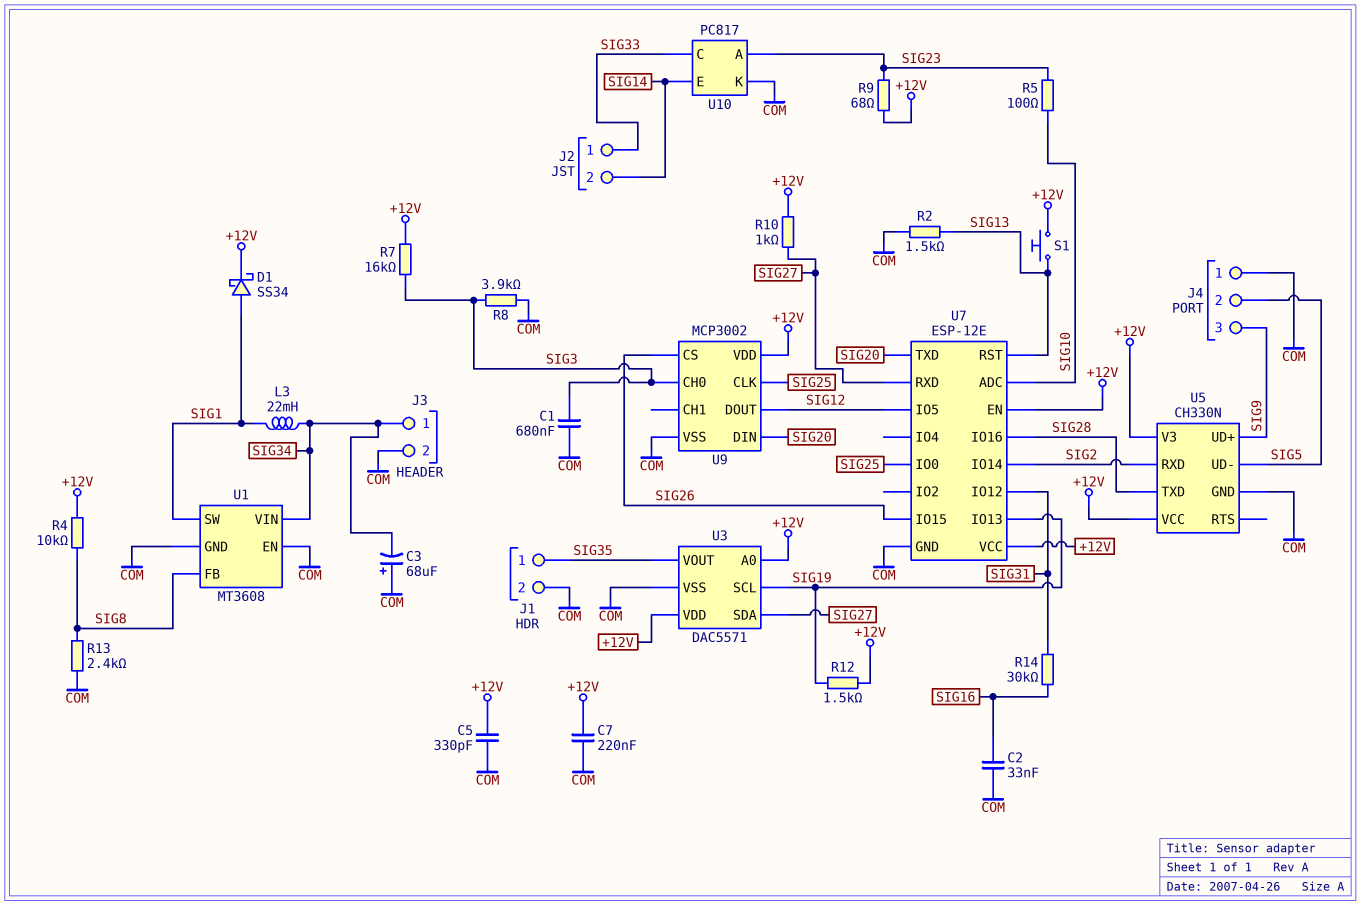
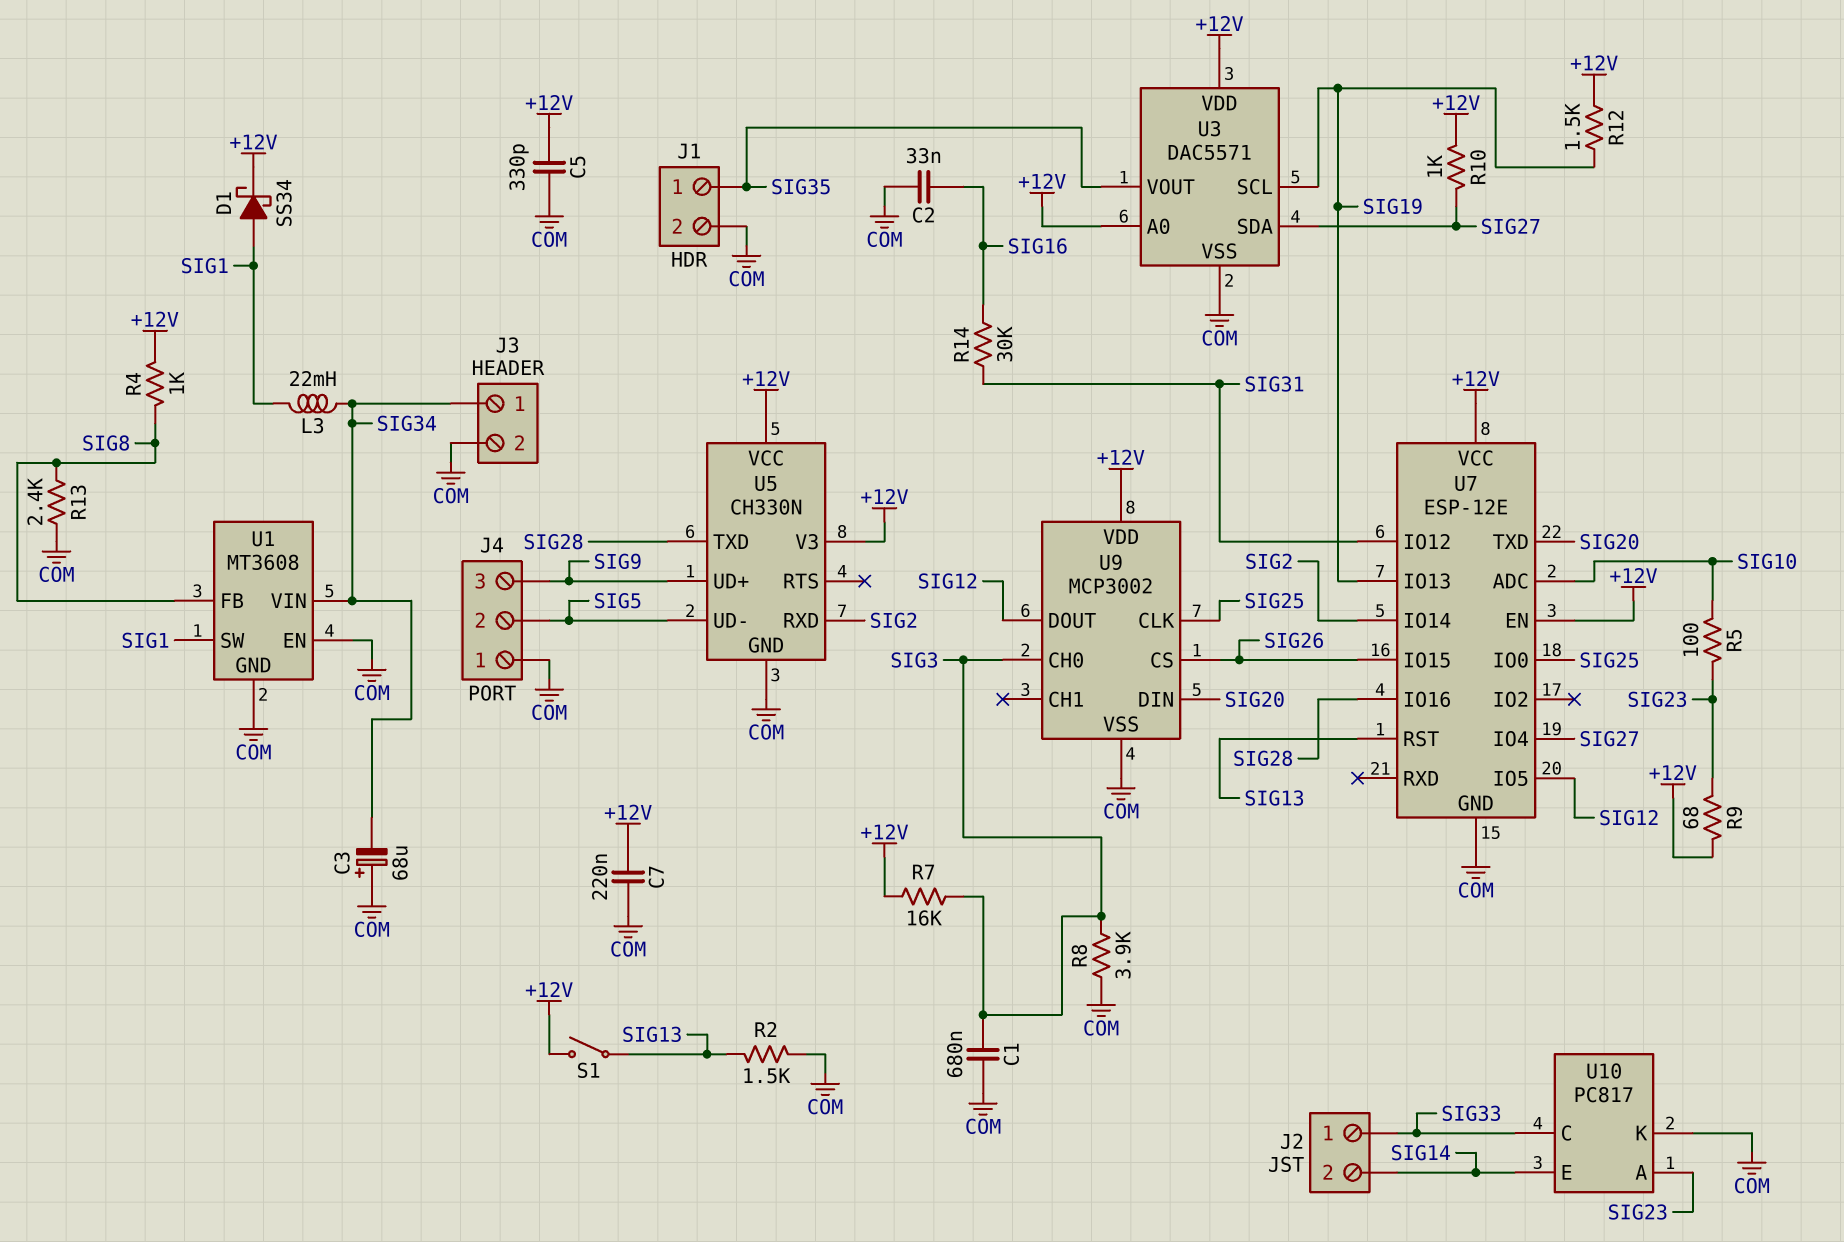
R4: 10k (+12V, SIG8) -> 1k (+12V, SIG8)
S1: button (+12V, SIG13) -> switch (+12V, SIG13)
U7 pin IO4: none -> SIG27
U7 pin RXD: SIG27 -> none

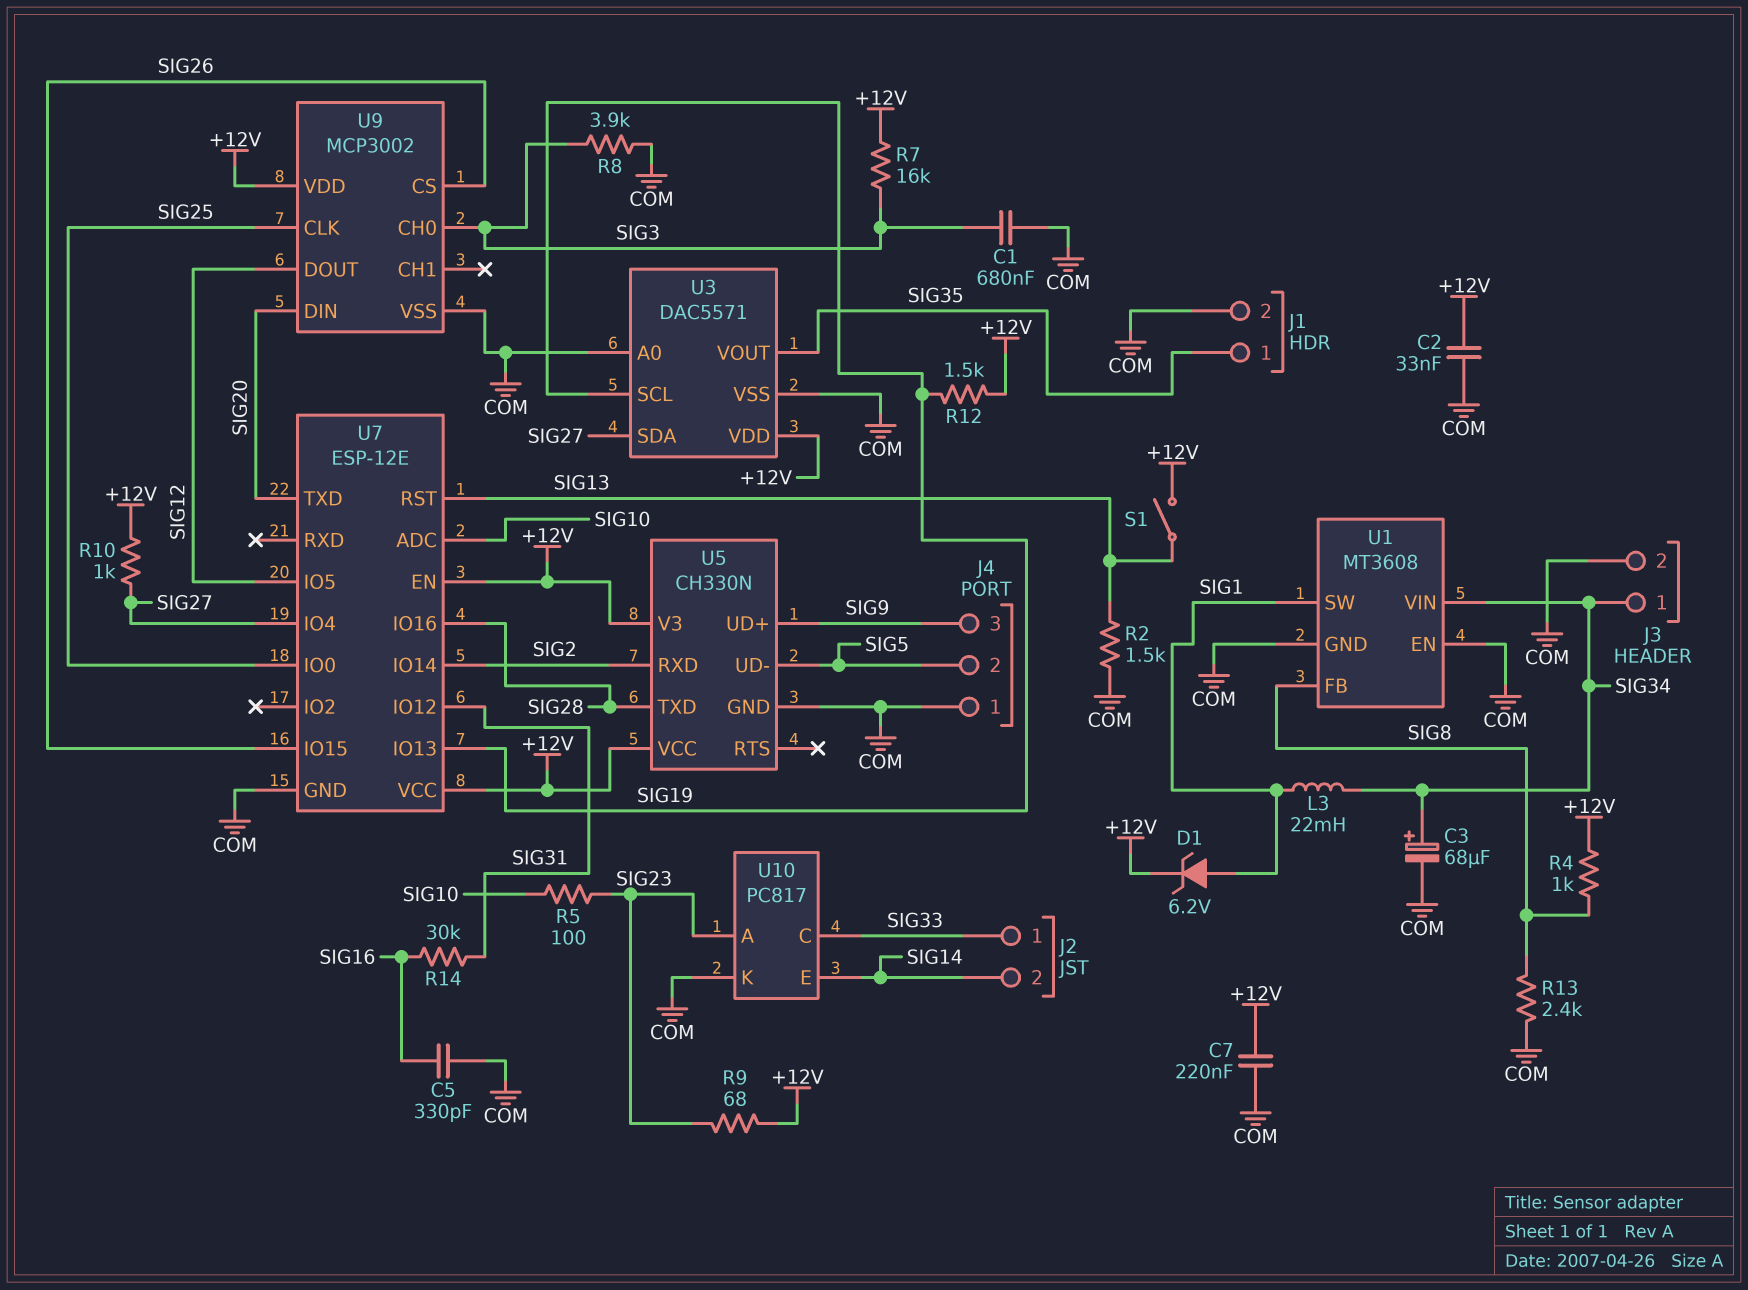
C2: 33nF (COM, SIG16) -> 33nF (+12V, COM)
C3: 68uF (plus COM, minus SIG34) -> 68uF (plus SIG34, minus COM)
C5: 330pF (+12V, COM) -> 330pF (COM, SIG16)
D1: schottky SS34 (A SIG1, K +12V) -> zener 6.2V (A SIG1, K +12V)
U3 pin A0: +12V -> COM

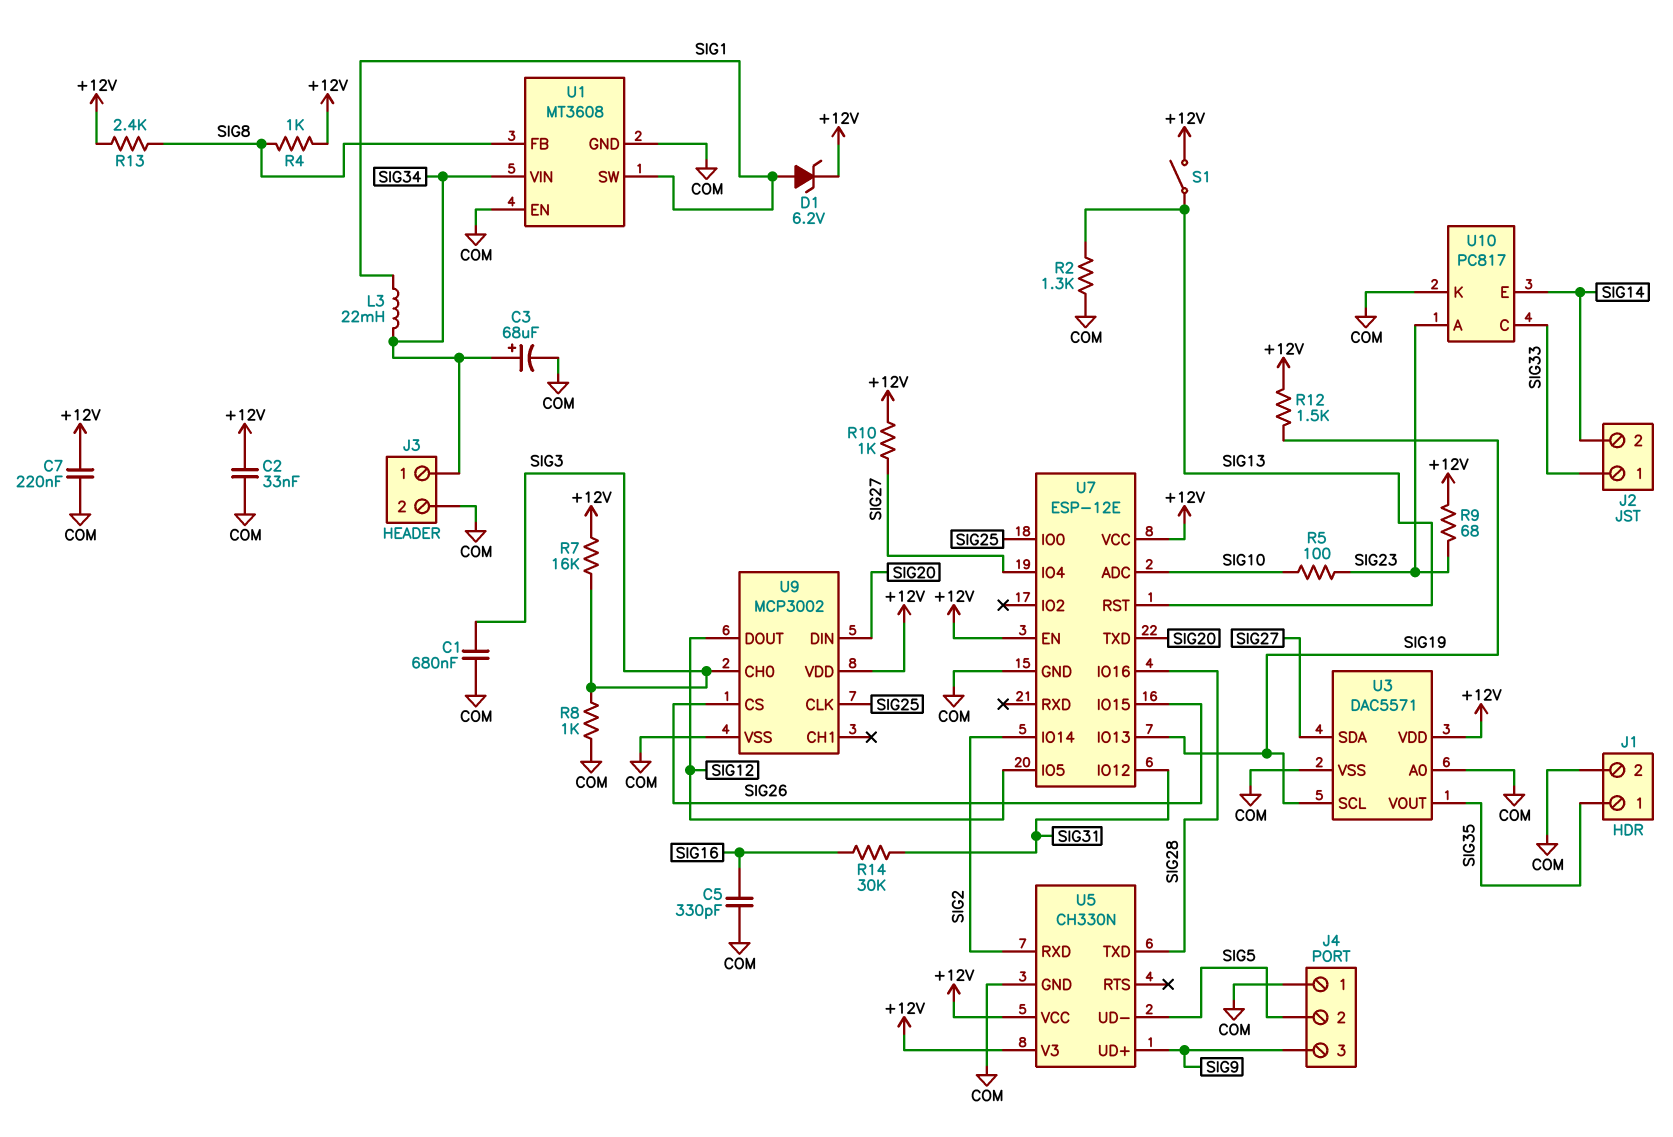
R2: 1.5k (COM, SIG13) -> 1.3k (COM, SIG13)
R8: 3.9k (COM, SIG3) -> 1k (COM, SIG3)
R13: 2.4k (COM, SIG8) -> 2.4k (+12V, SIG8)

